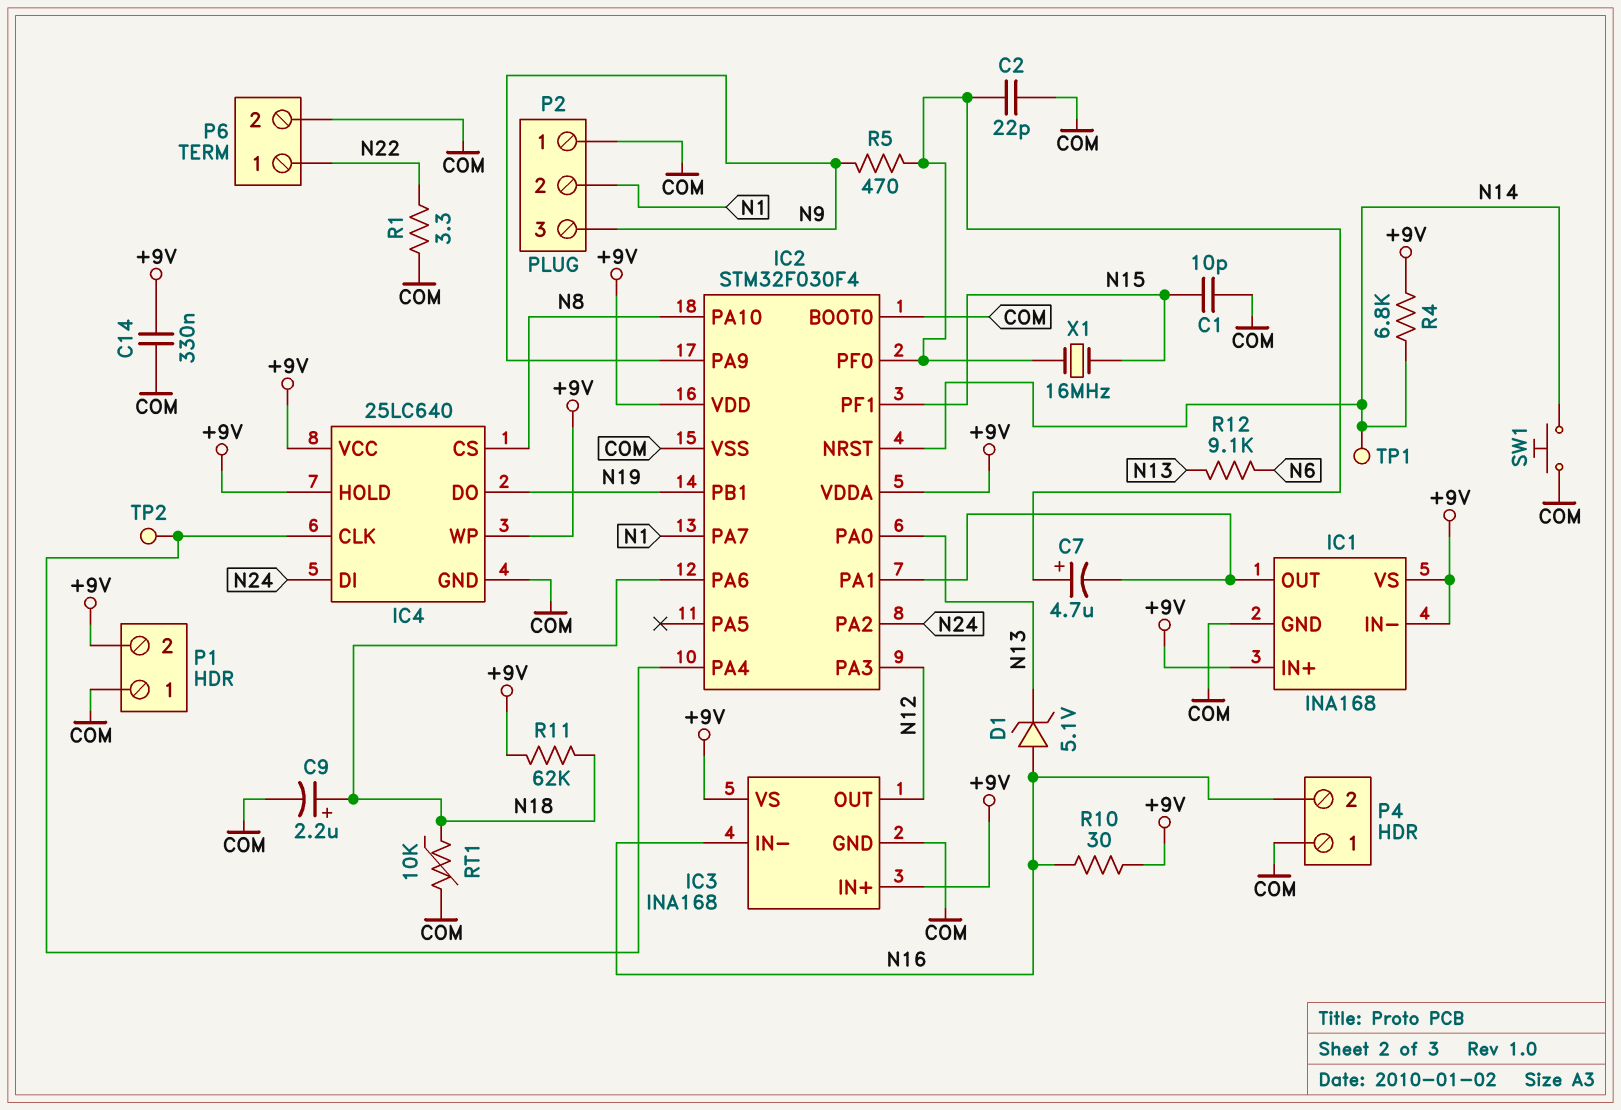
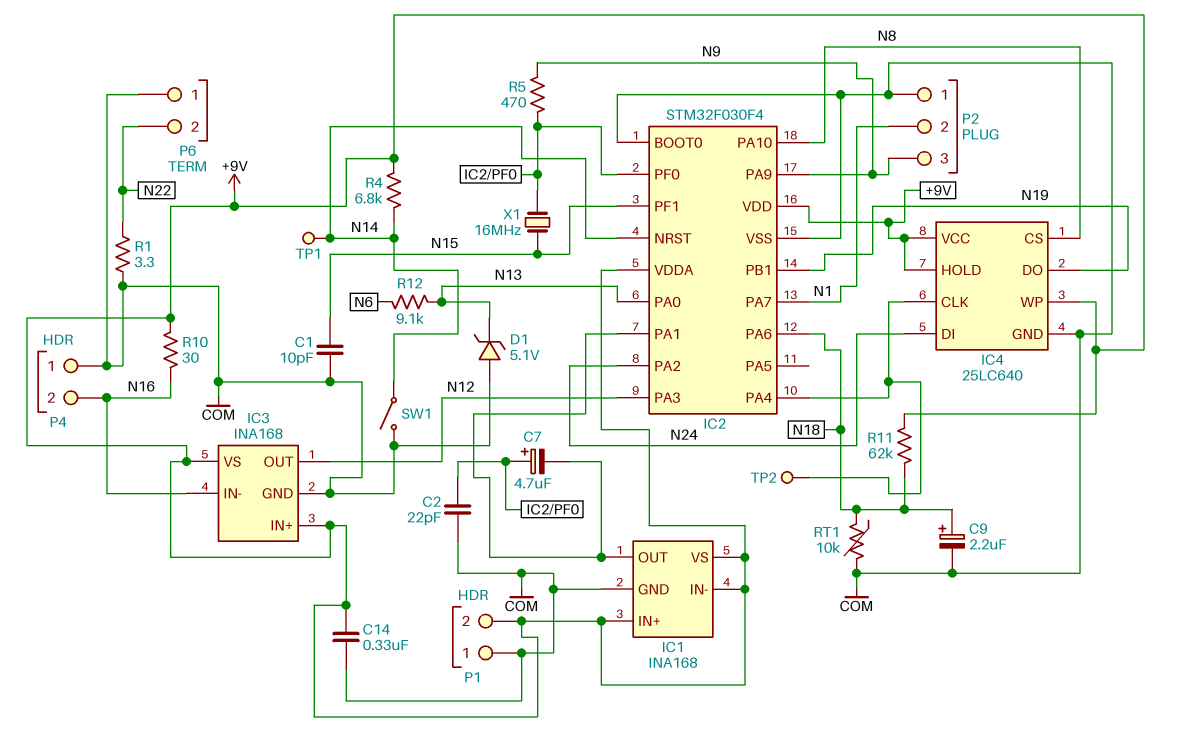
D1: zener 5.1V (A N16, K N13) -> zener 5.1V (A COM, K N13)
P6 pin 1: N22 -> COM
P6 pin 2: COM -> N22
SW1: button (COM, N14) -> switch (COM, N14)

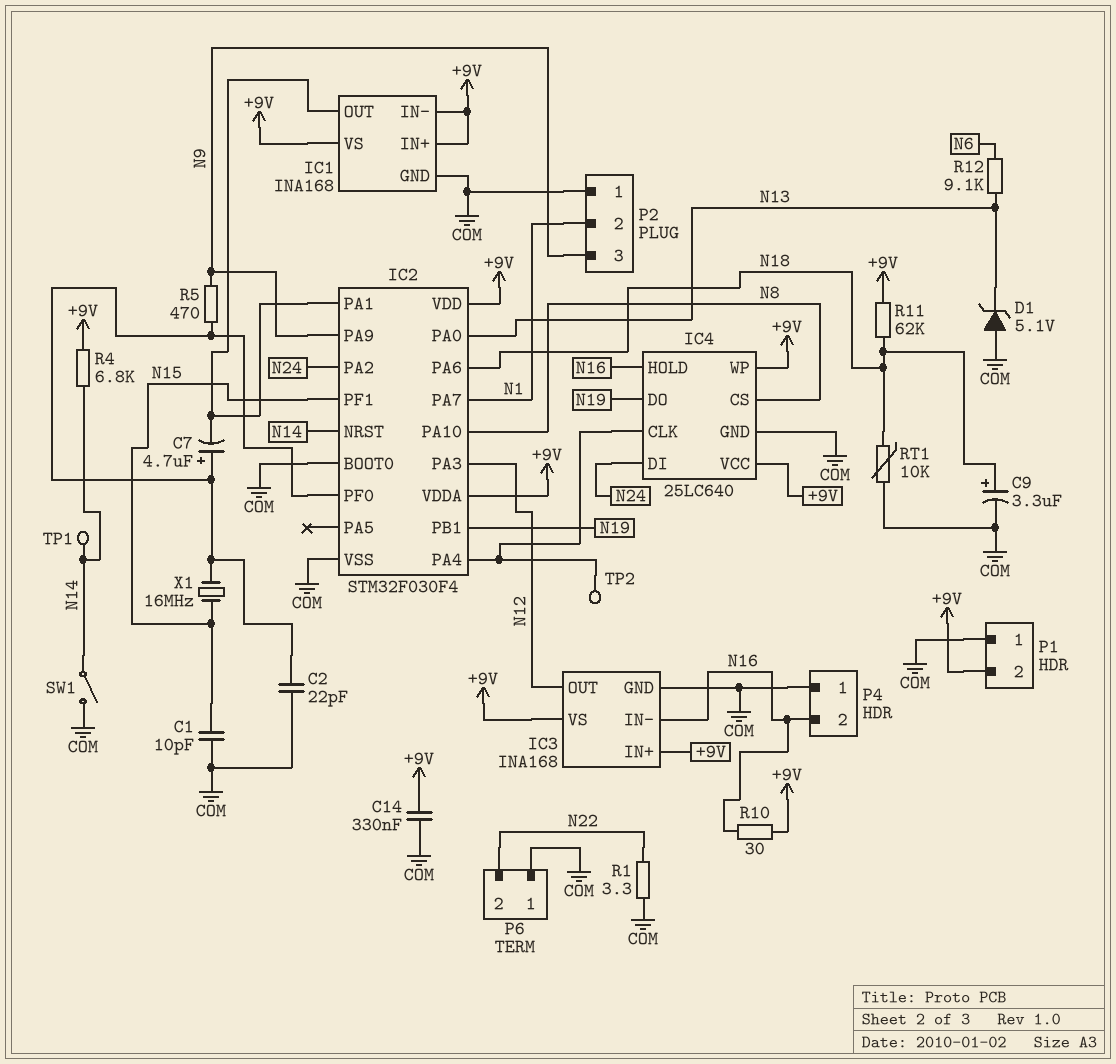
C9: 2.2uF (plus N18, minus COM) -> 3.3uF (plus N18, minus COM)
IC4 pin HOLD: +9V -> N16

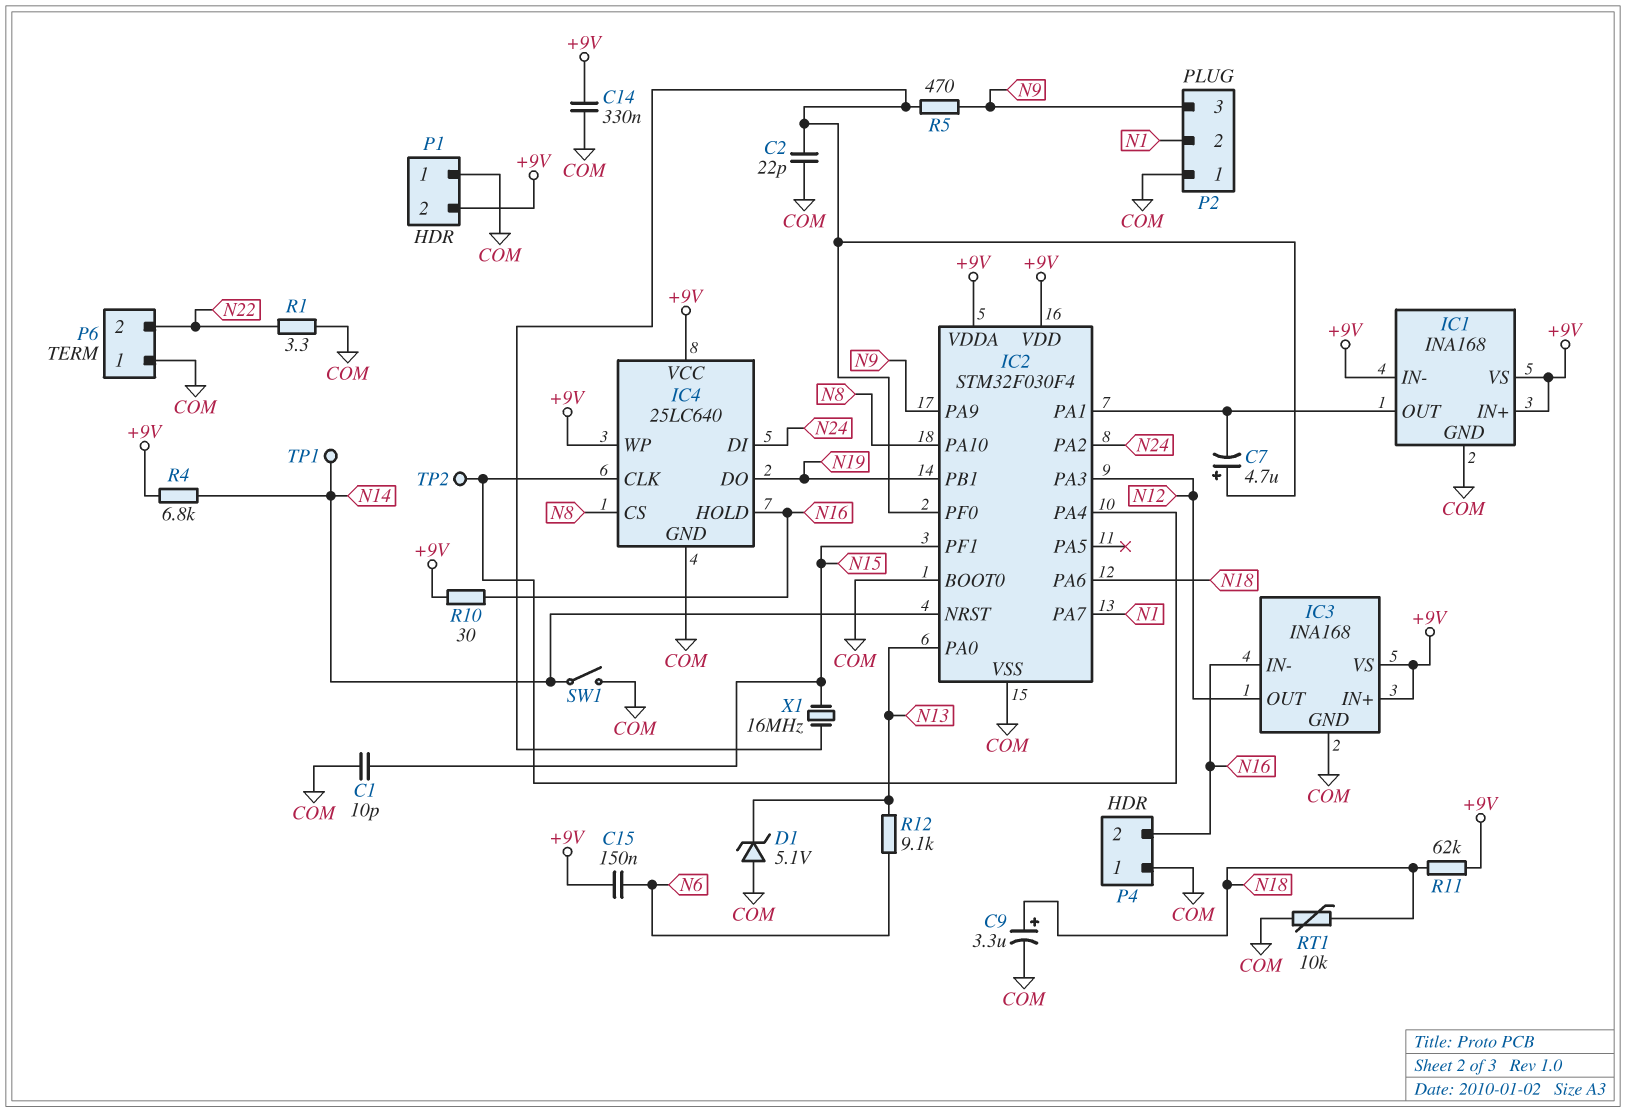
C15: none -> 150nF (+9V, N6)

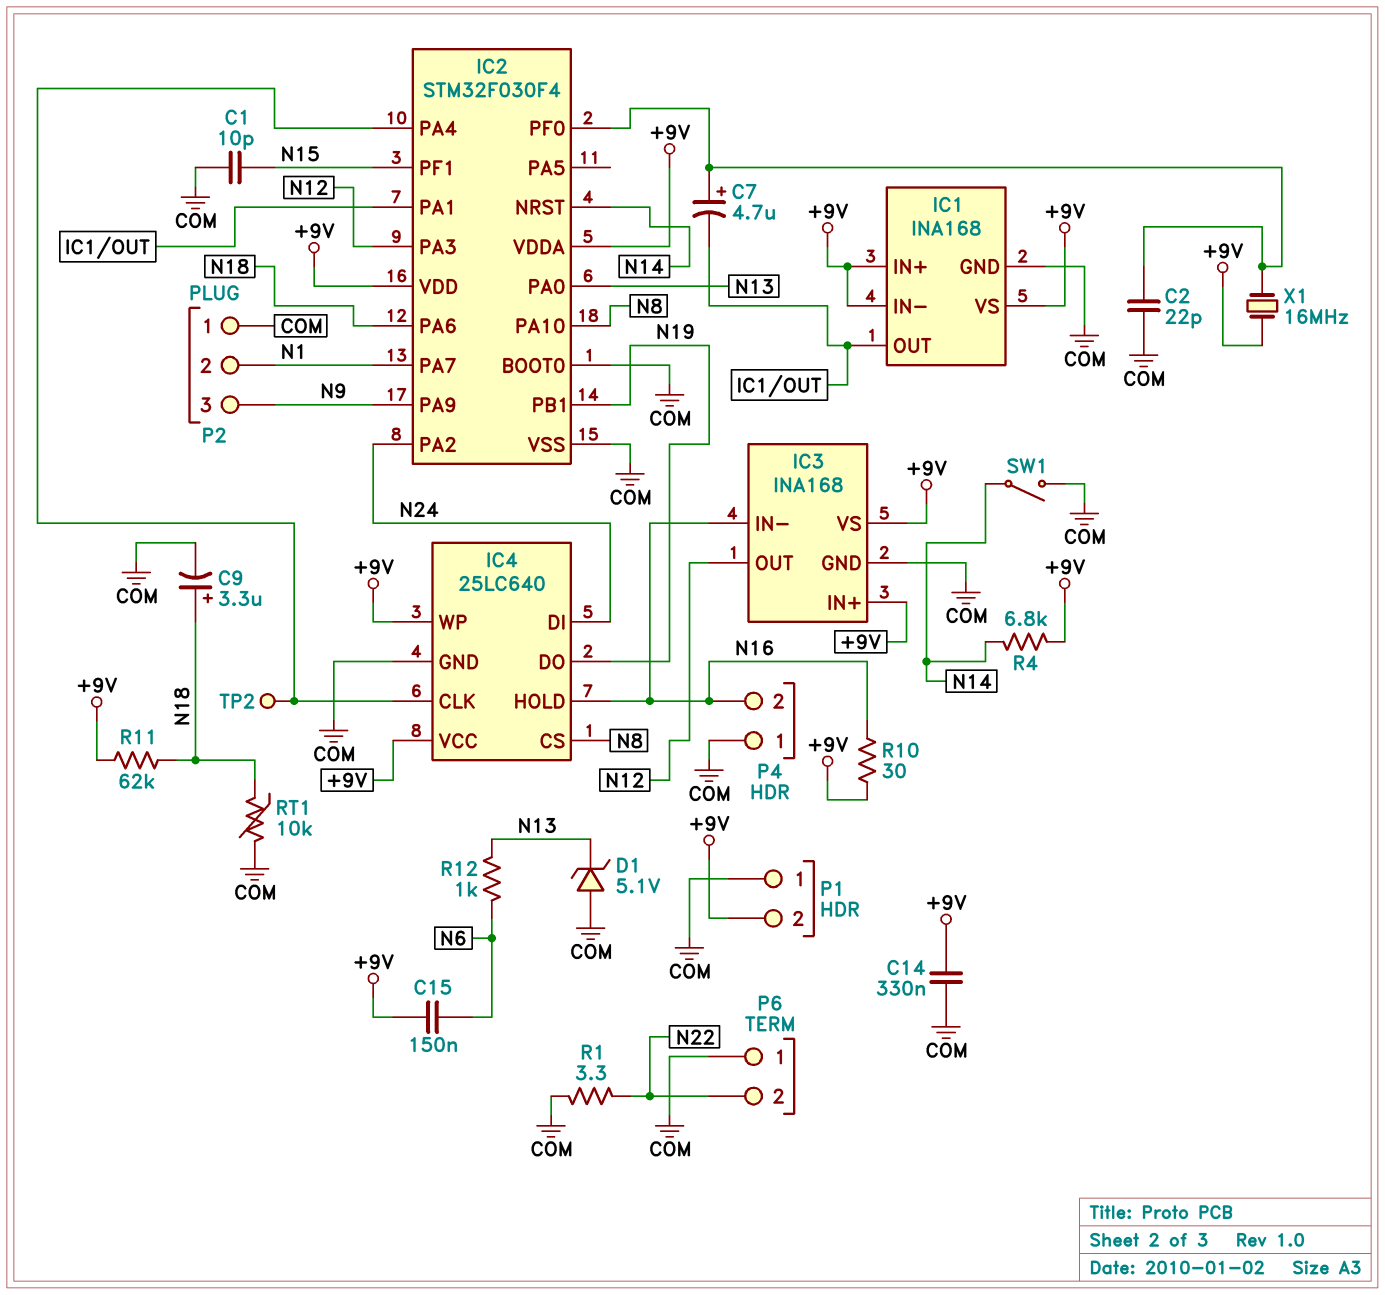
R5: 470 (IC2/PF0, N9) -> none
R12: 9.1k (N6, N13) -> 1k (N6, N13)
TP1: test point (N14) -> none
X1: 16MHz (IC2/PF0, N15) -> 16MHz (+9V, IC2/PF0)

